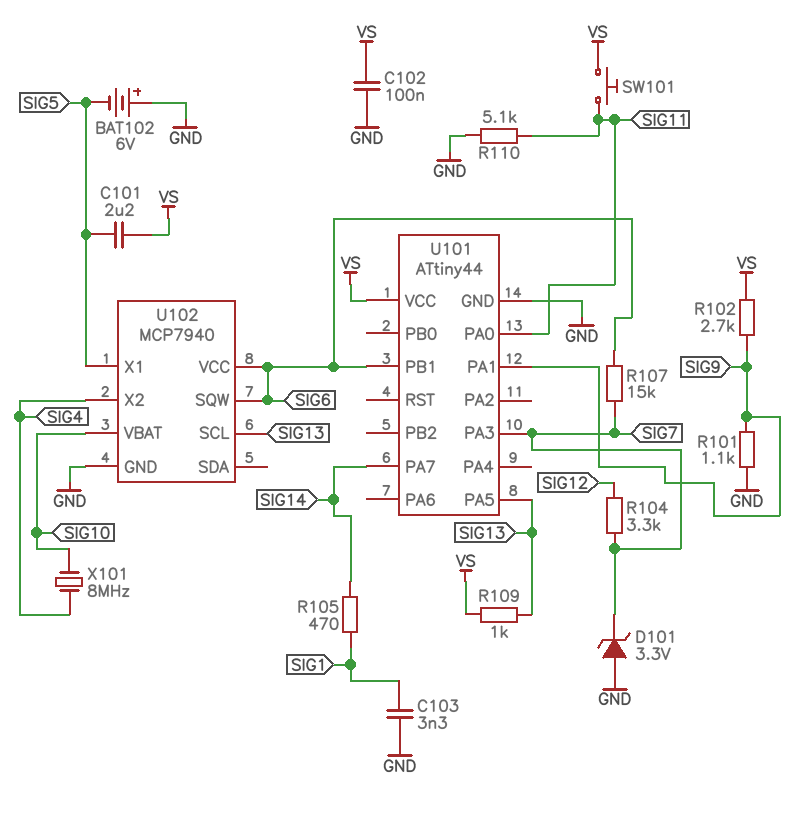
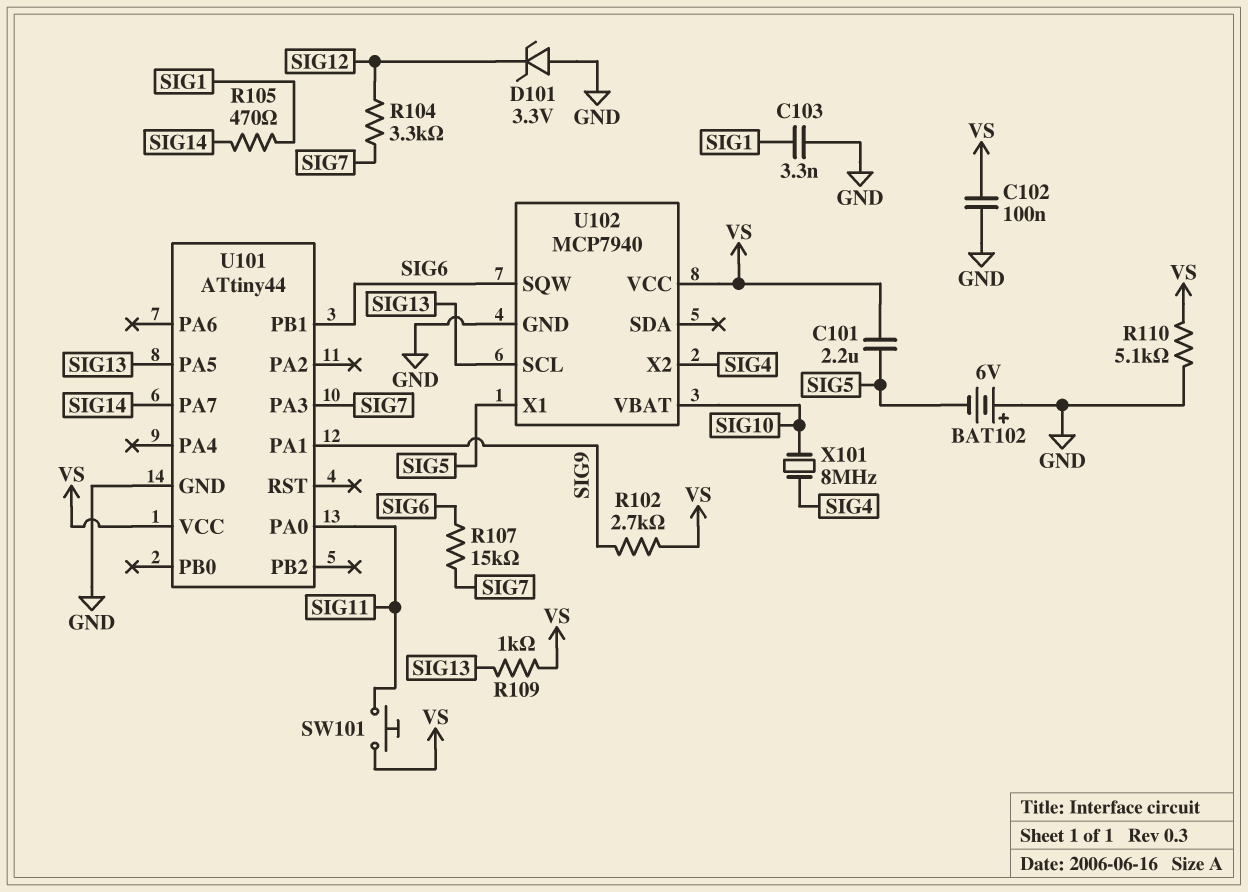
D101: zener 3.3V (A GND, K SIG7) -> zener 3.3V (A GND, K SIG12)
R101: 1.1k (GND, SIG9) -> none
R110: 5.1k (GND, SIG11) -> 5.1k (GND, VS)
U102 pin VCC: SIG6 -> VS

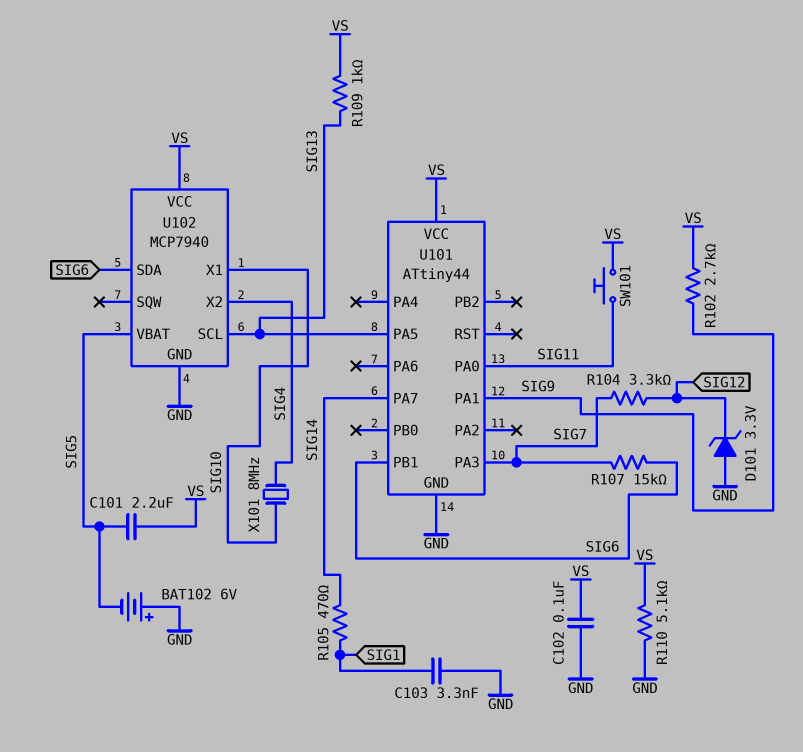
U102 pin SDA: none -> SIG6
U102 pin SQW: SIG6 -> none
U102 pin VBAT: SIG10 -> SIG5
U102 pin X1: SIG5 -> SIG10

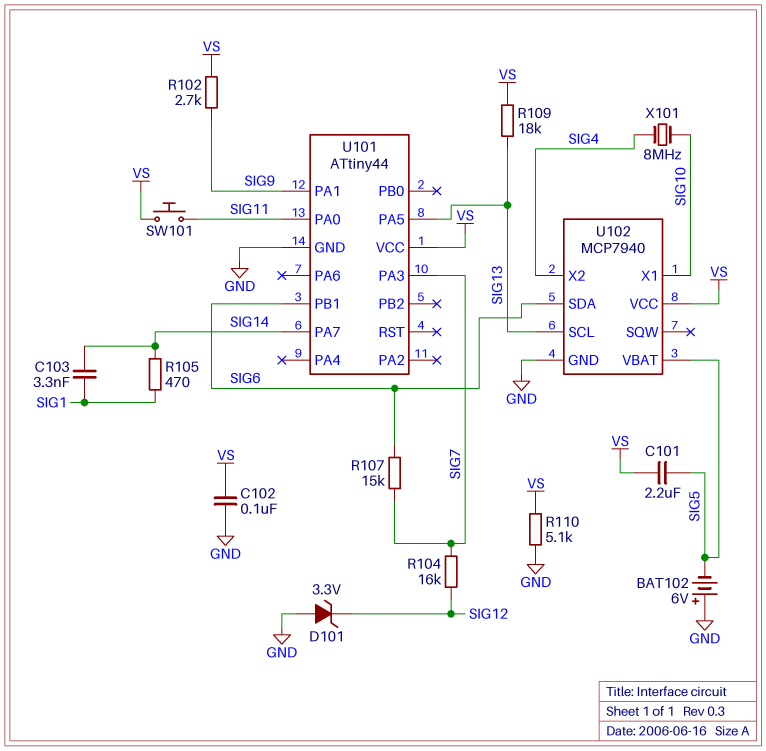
C103: 3.3nF (GND, SIG1) -> 3.3nF (SIG1, SIG14)
R104: 3.3k (SIG7, SIG12) -> 16k (SIG7, SIG12)
R109: 1k (SIG13, VS) -> 18k (SIG13, VS)

